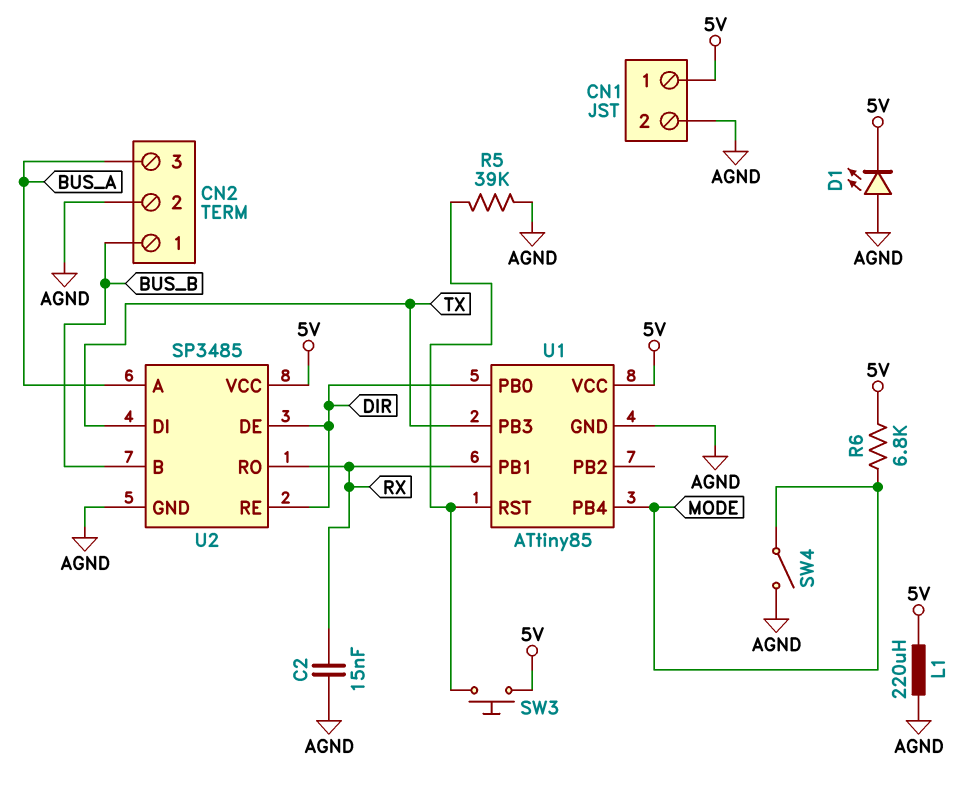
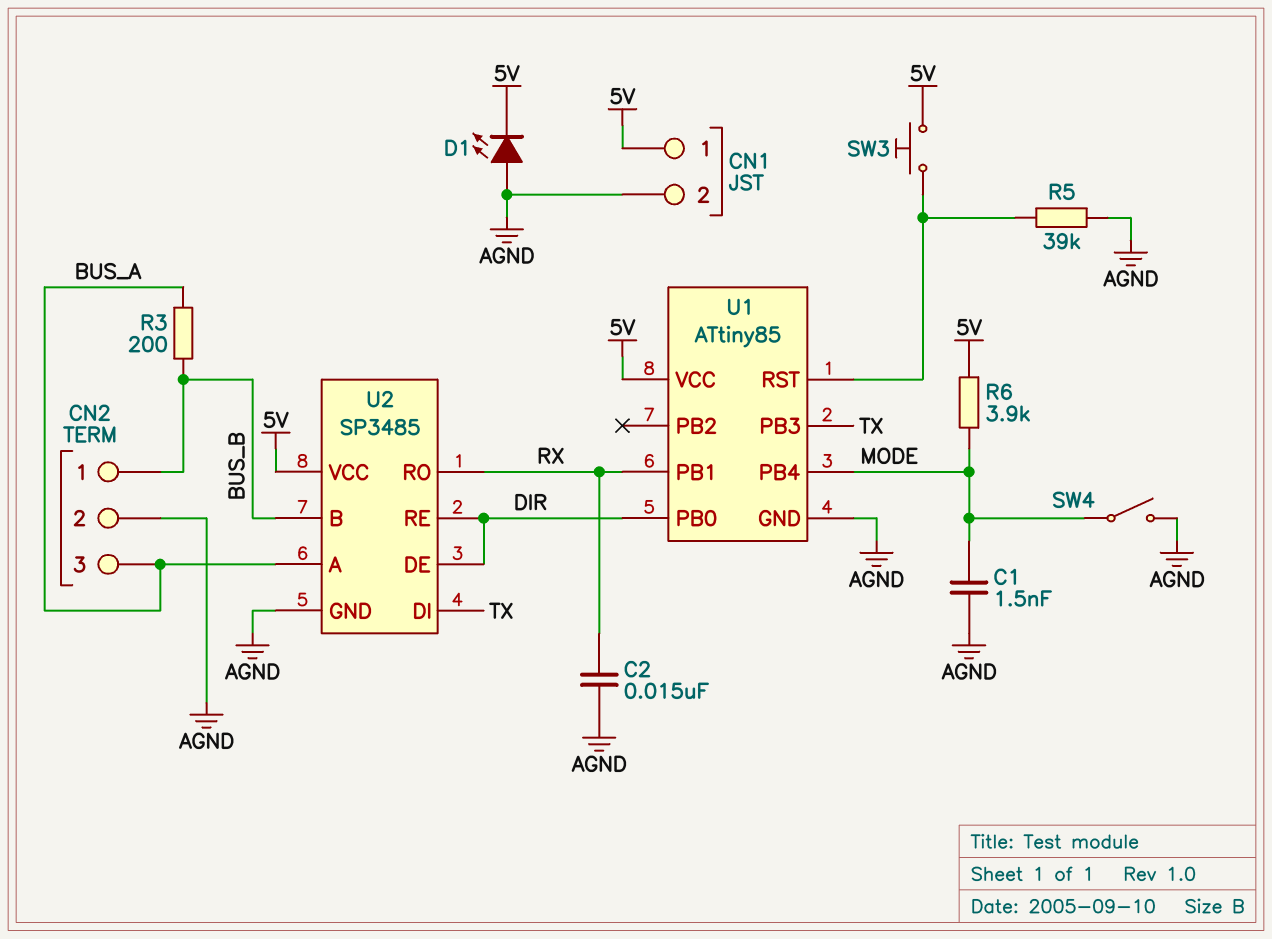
C1: none -> 1.5nF (AGND, MODE)
L1: 220uH (5V, AGND) -> none
R3: none -> 200 (BUS_A, BUS_B)
R6: 6.8k (5V, MODE) -> 3.9k (5V, MODE)

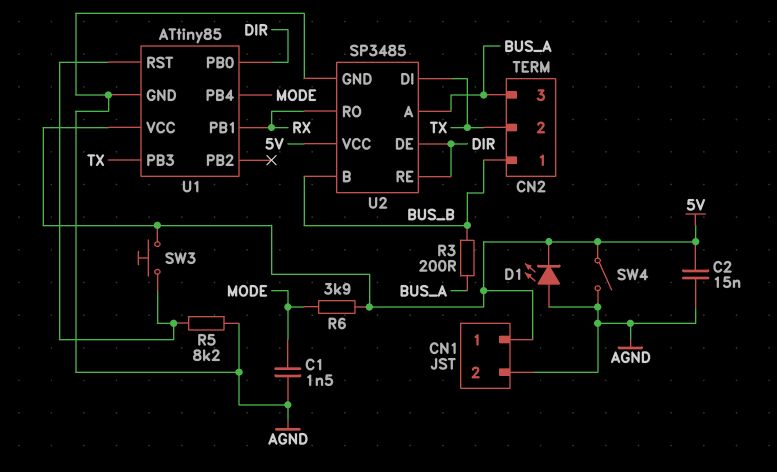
C2: 15nF (AGND, RX) -> 15nF (5V, AGND)
CN2 pin 2: AGND -> TX
R5: 39k (AGND, U1/RST) -> 8.2k (AGND, U1/RST)
SW4: switch (AGND, MODE) -> switch (5V, AGND)

